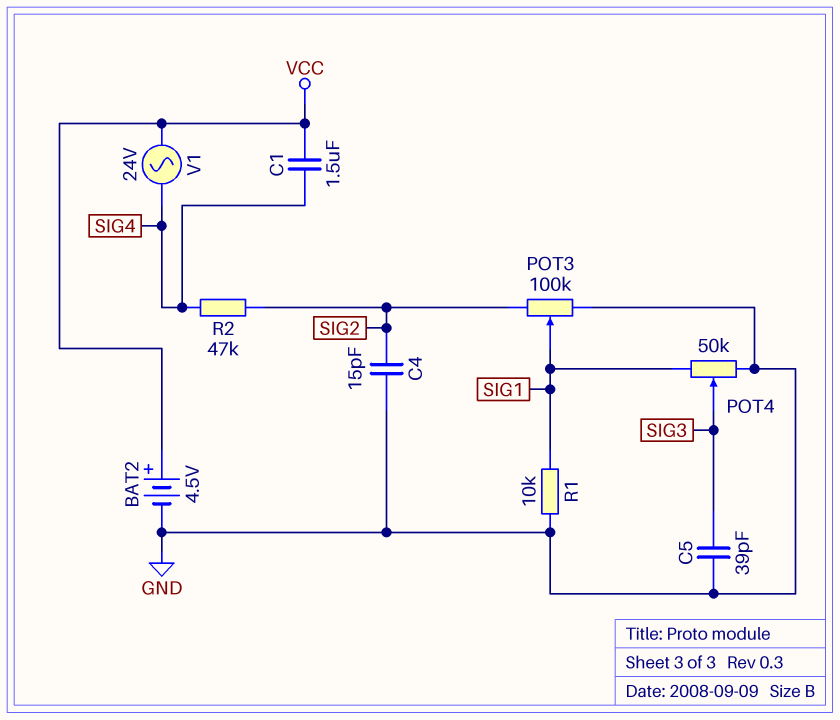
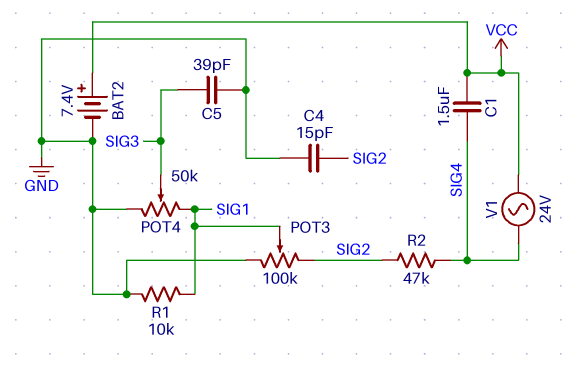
BAT2: 4.5V (plus VCC, minus GND) -> 7.4V (plus VCC, minus GND)

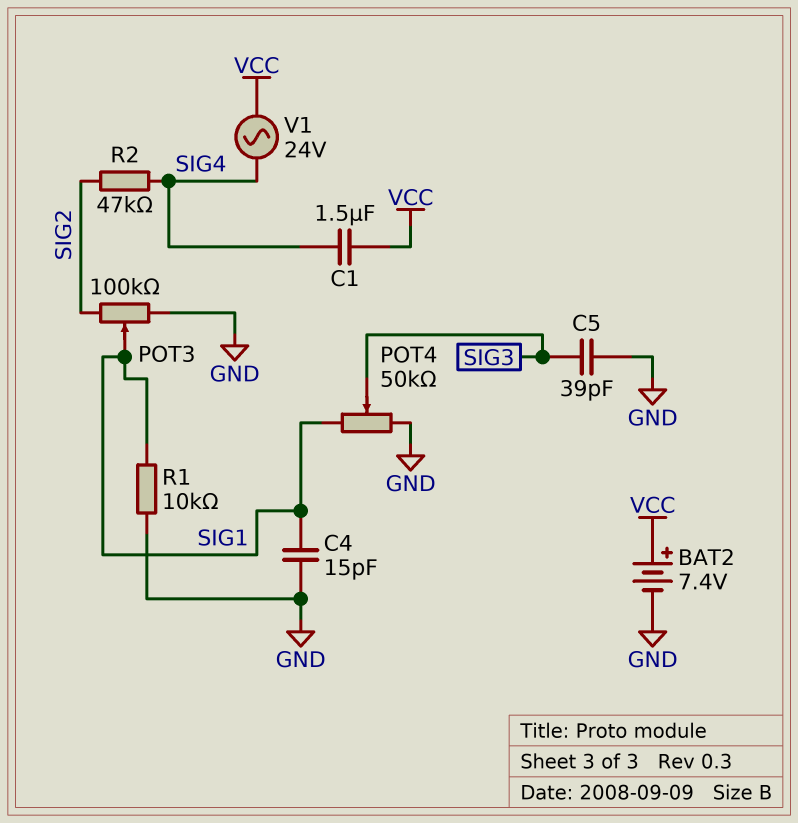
C4: 15pF (GND, SIG2) -> 15pF (GND, SIG1)

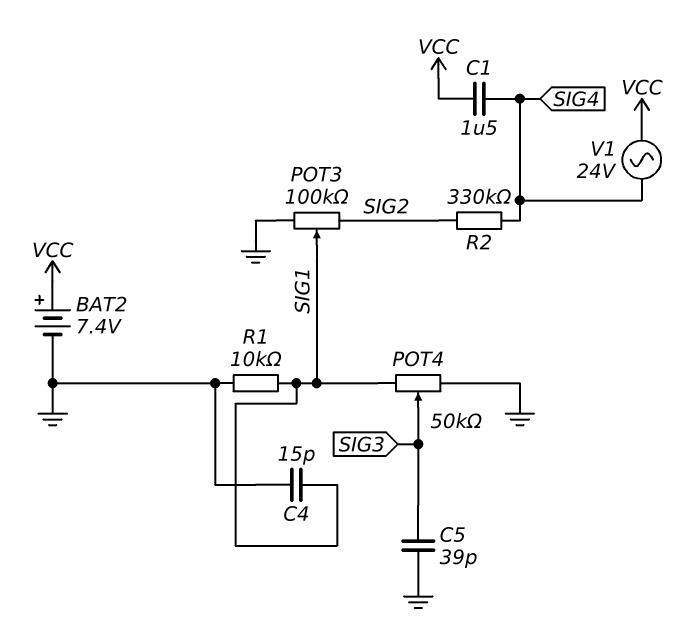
R2: 47k (SIG2, SIG4) -> 330k (SIG2, SIG4)

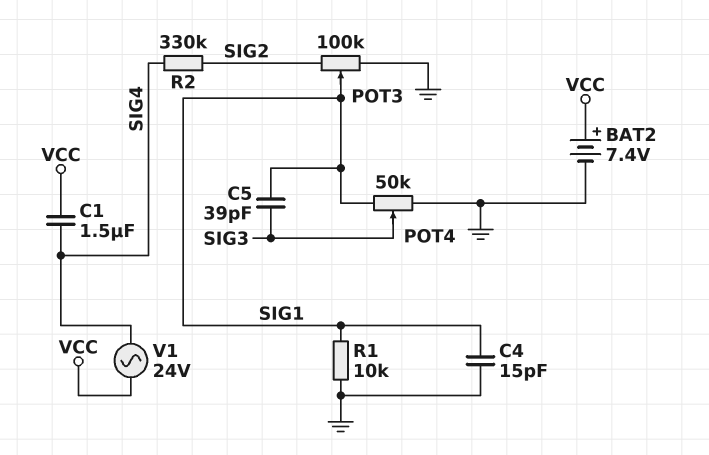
C5: 39pF (GND, SIG3) -> 39pF (SIG1, SIG3)

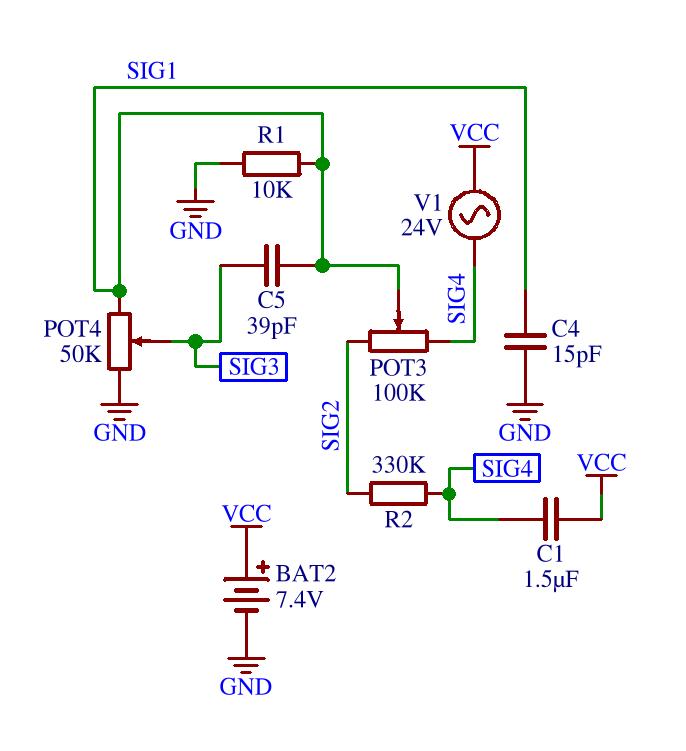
POT3: 100k (GND, SIG2, wiper SIG1) -> 100k (SIG2, SIG4, wiper SIG1)

